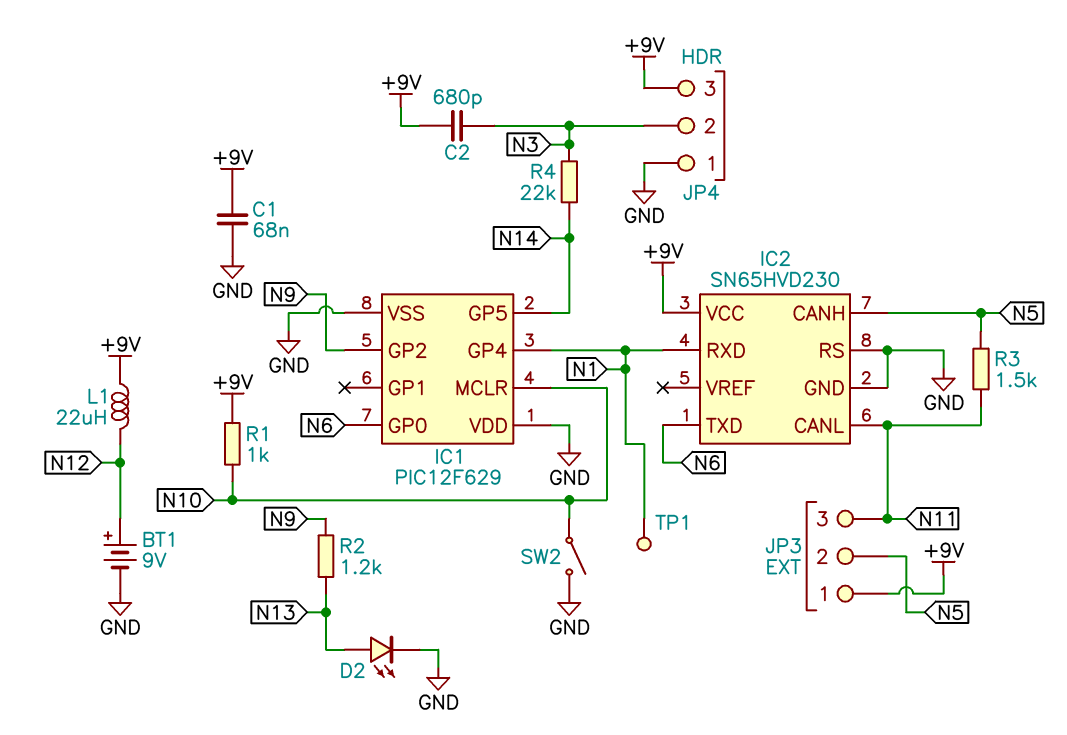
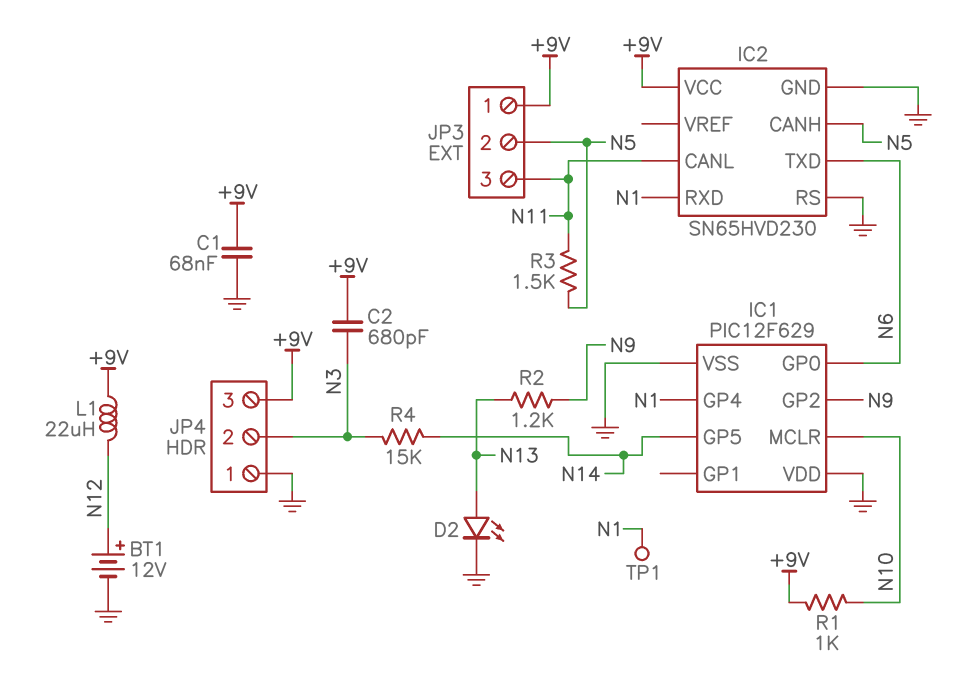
BT1: 9V (plus N12, minus GND) -> 12V (plus N12, minus GND)
R4: 22k (N3, N14) -> 15k (N3, N14)
SW2: switch (GND, N10) -> none

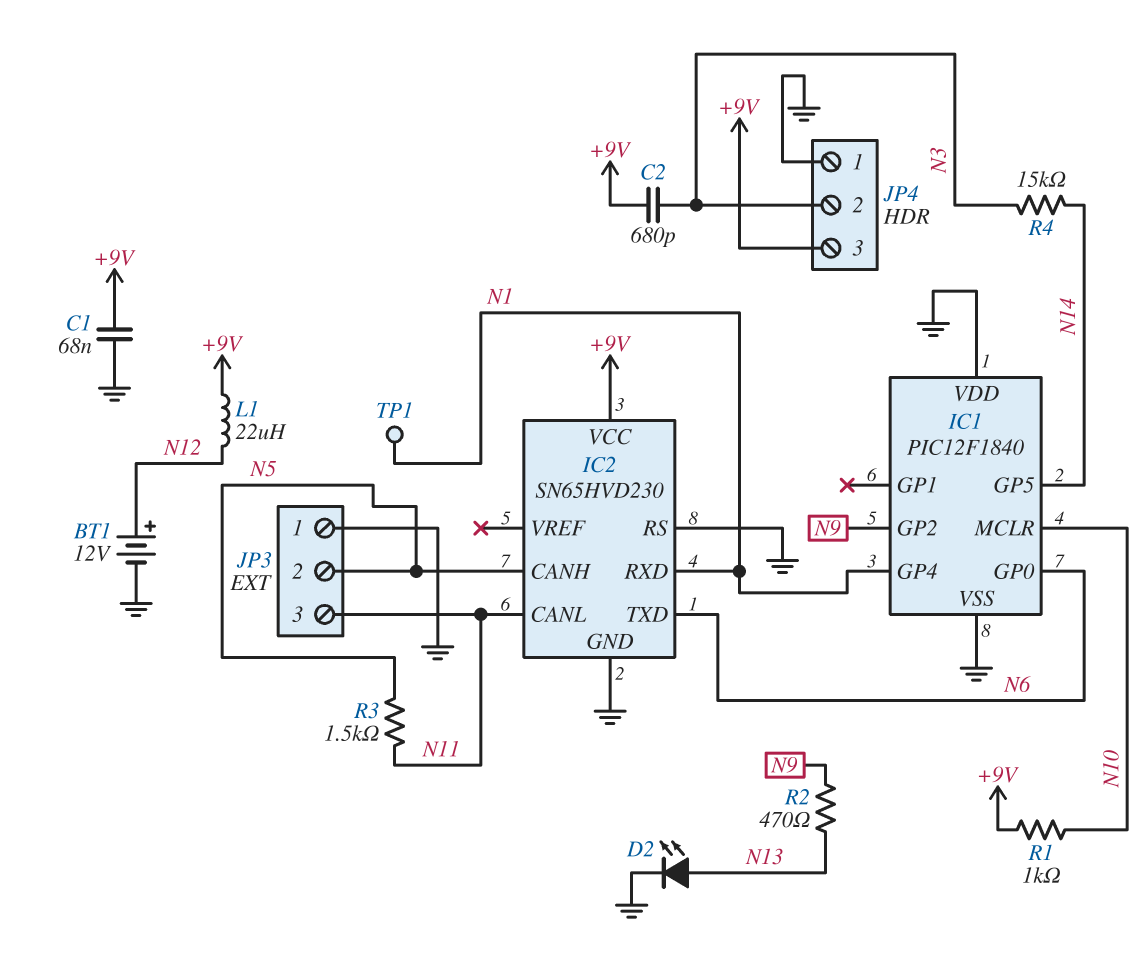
IC1: PIC12F629 -> PIC12F1840
JP3 pin 1: +9V -> GND
R2: 1.2k (N9, N13) -> 470 (N9, N13)

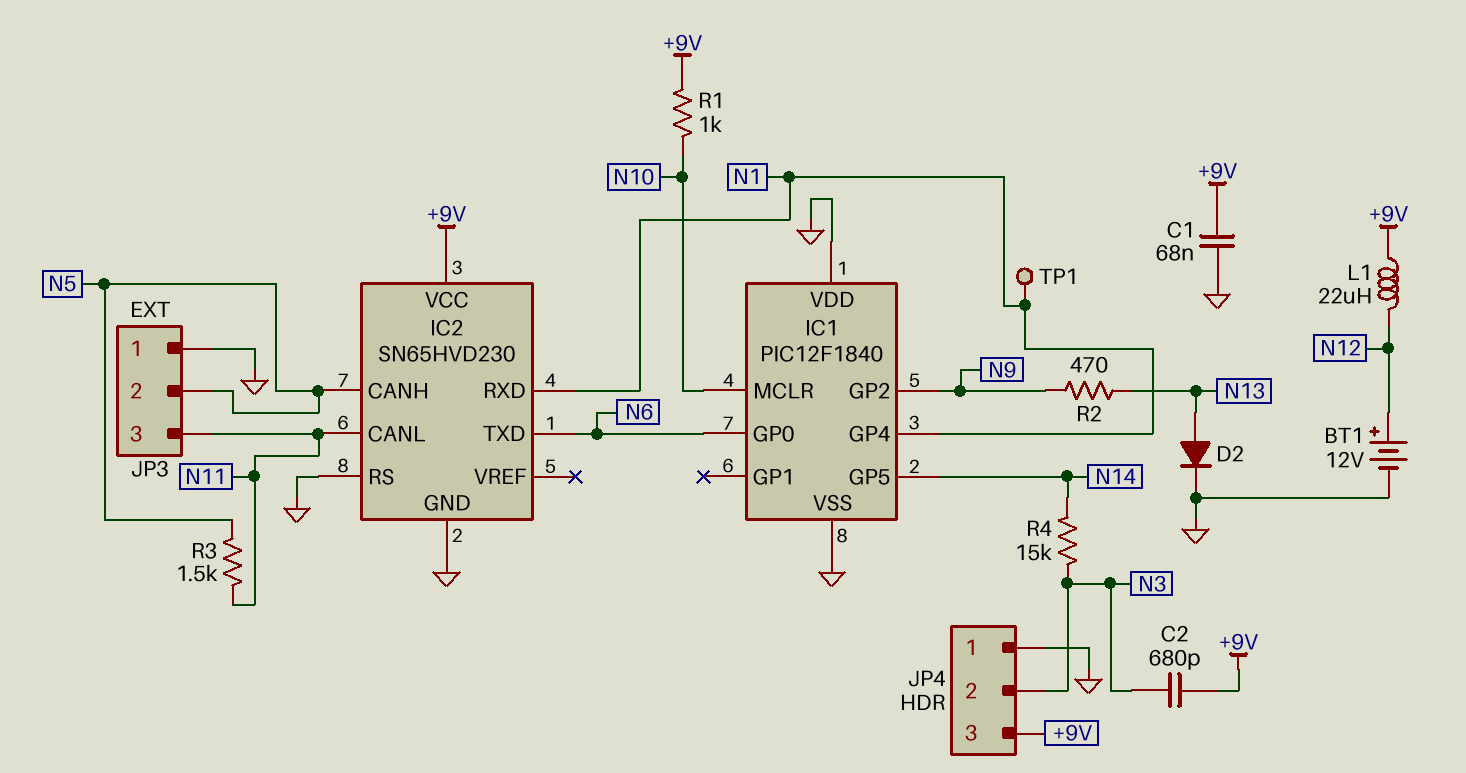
D2: LED (A N13, K GND) -> diode (A N13, K GND)

